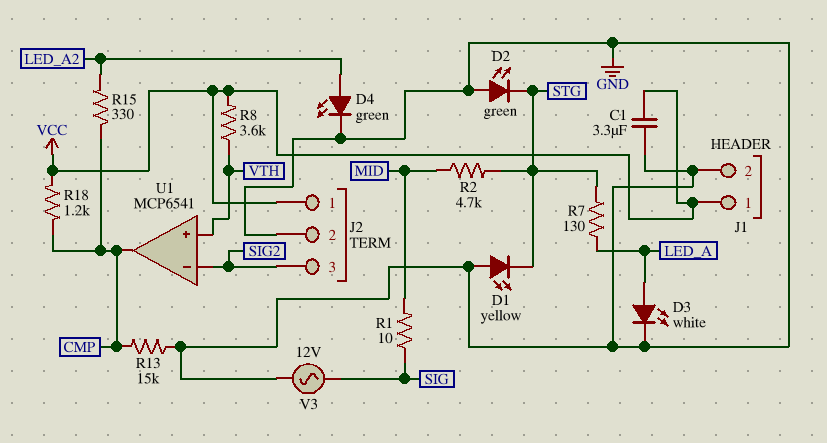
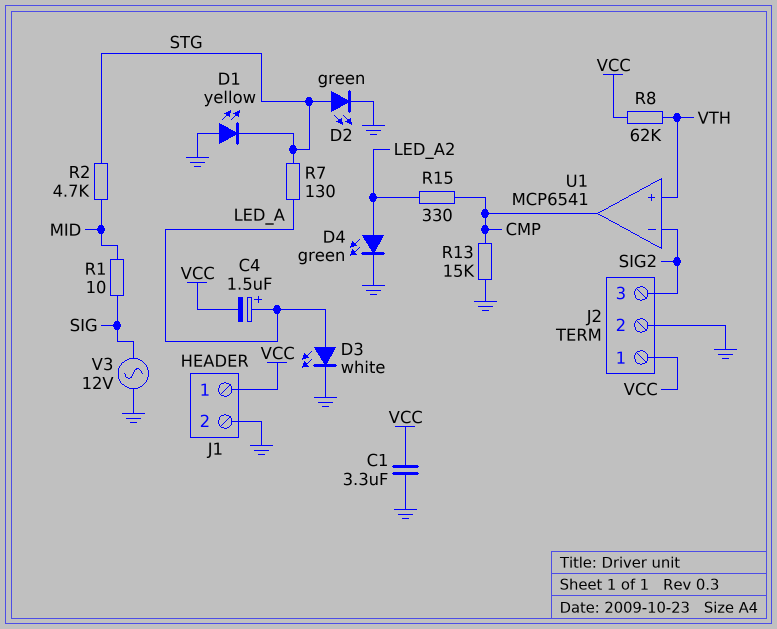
C4: none -> 1.5uF (plus LED_A, minus VCC)
D2: LED green (A GND, K STG) -> LED green (A STG, K GND)
R8: 3.6k (VCC, VTH) -> 62k (VCC, VTH)
R18: 1.2k (CMP, VCC) -> none

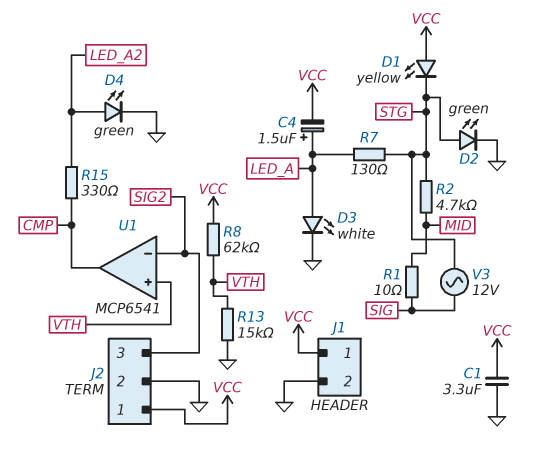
D1: LED yellow (A GND, K STG) -> LED yellow (A VCC, K STG)
R13: 15k (CMP, GND) -> 15k (GND, VTH)
V3: AC 12V (GND, SIG) -> AC 12V (SIG, STG)

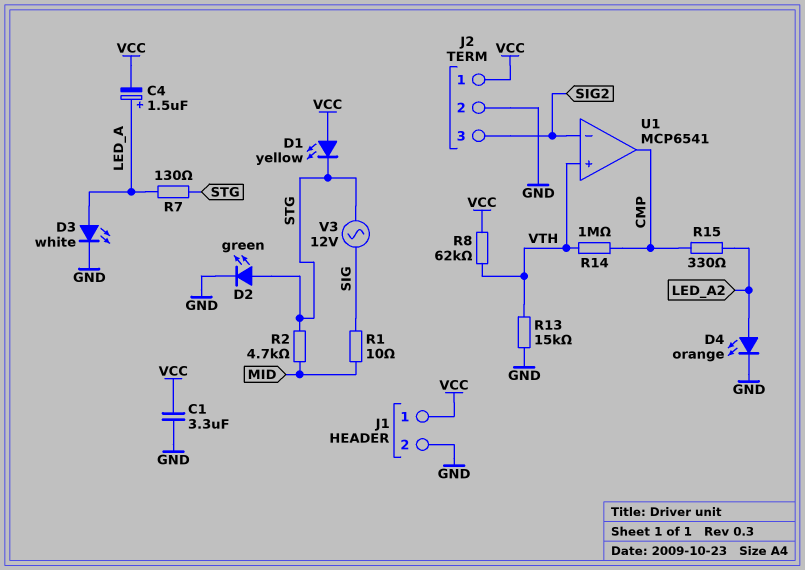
D4: LED green (A LED_A2, K GND) -> LED orange (A LED_A2, K GND)
R14: none -> 1M (CMP, VTH)

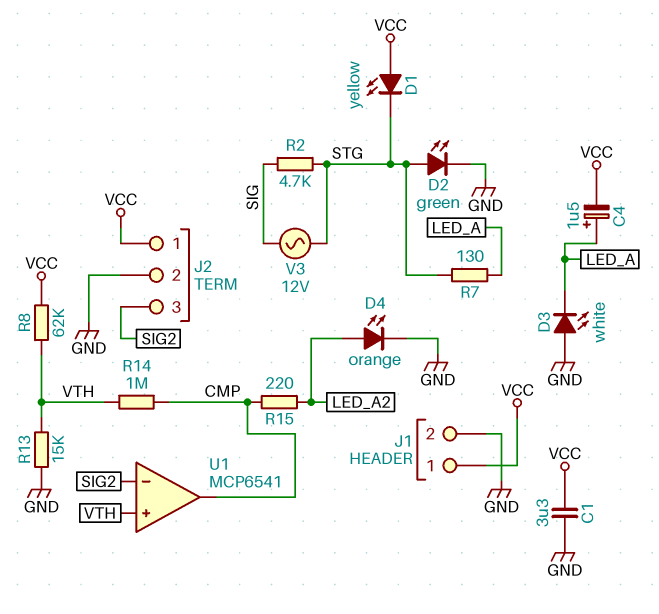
D3: LED white (A LED_A, K GND) -> LED white (A GND, K LED_A)
R1: 10 (MID, SIG) -> none
R2: 4.7k (MID, STG) -> 4.7k (SIG, STG)
R15: 330 (CMP, LED_A2) -> 220 (CMP, LED_A2)

